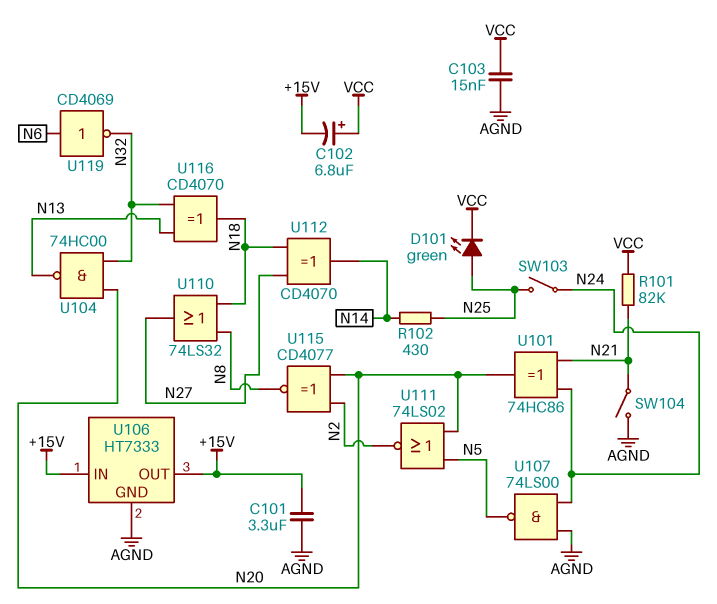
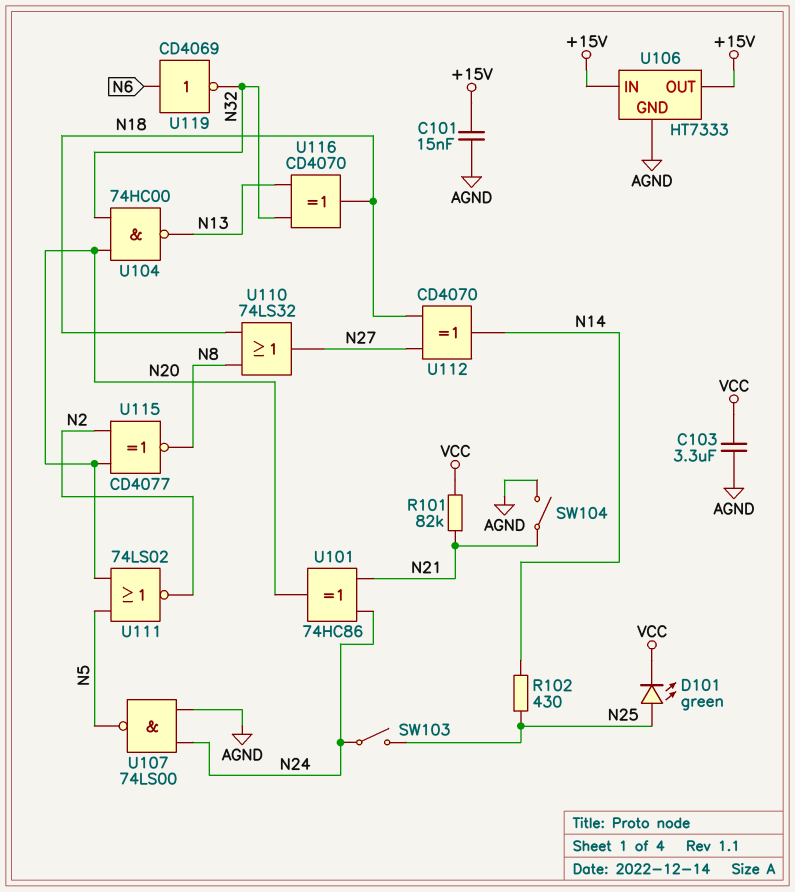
C101: 3.3uF (+15V, AGND) -> 15nF (+15V, AGND)
C102: 6.8uF (plus VCC, minus +15V) -> none
C103: 15nF (AGND, VCC) -> 3.3uF (AGND, VCC)

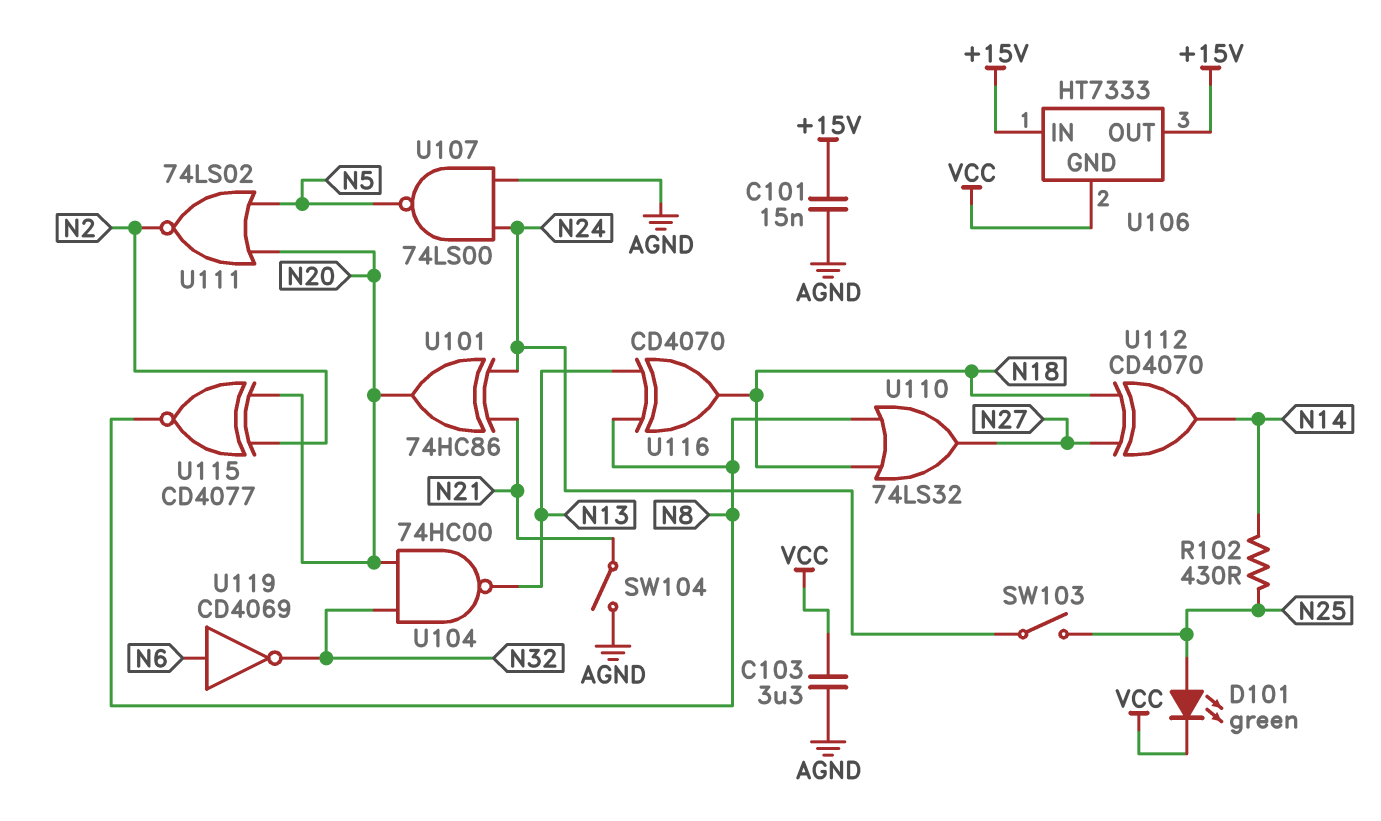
R101: 82k (N21, VCC) -> none
U106 pin GND: AGND -> VCC
U116: XOR CD4070 (in N13, in N32, out N18) -> XOR CD4070 (in N8, in N13, out N18)

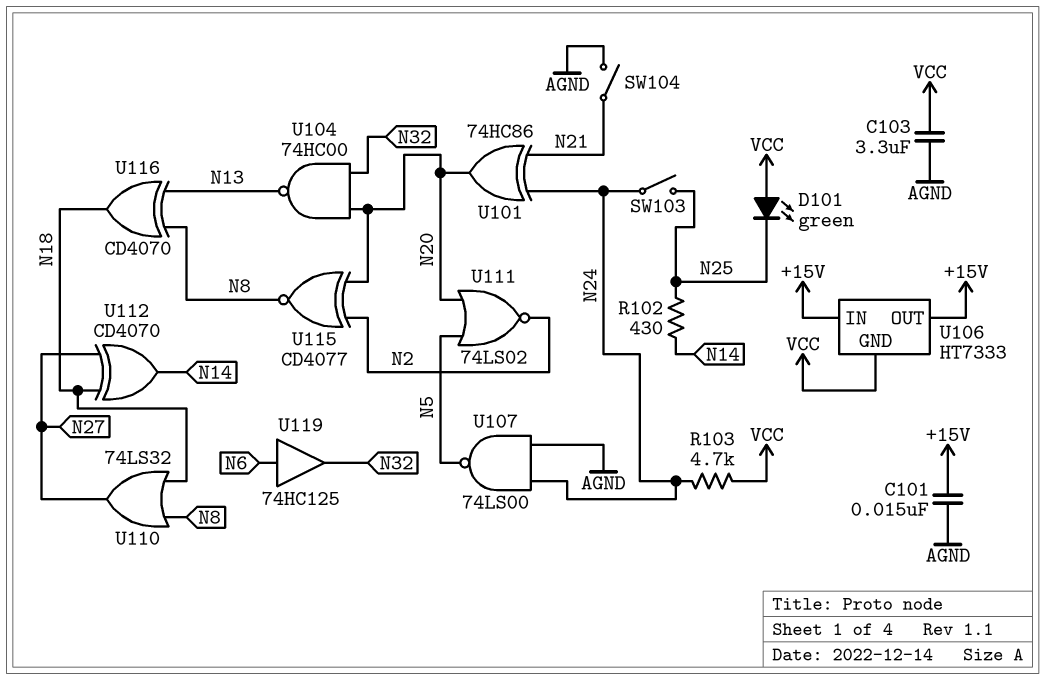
D101: LED green (A N25, K VCC) -> LED green (A VCC, K N25)
R103: none -> 4.7k (N24, VCC)
U119: NOT CD4069 (in N6, out N32) -> buffer 74HC125 (in N6, out N32)

